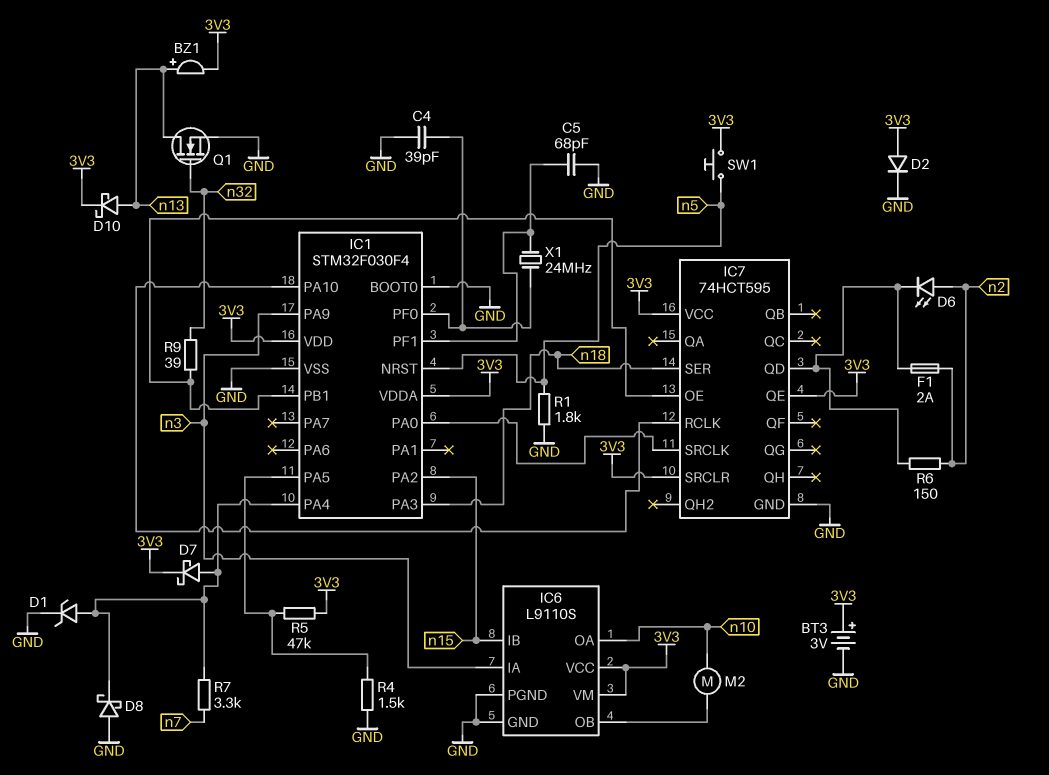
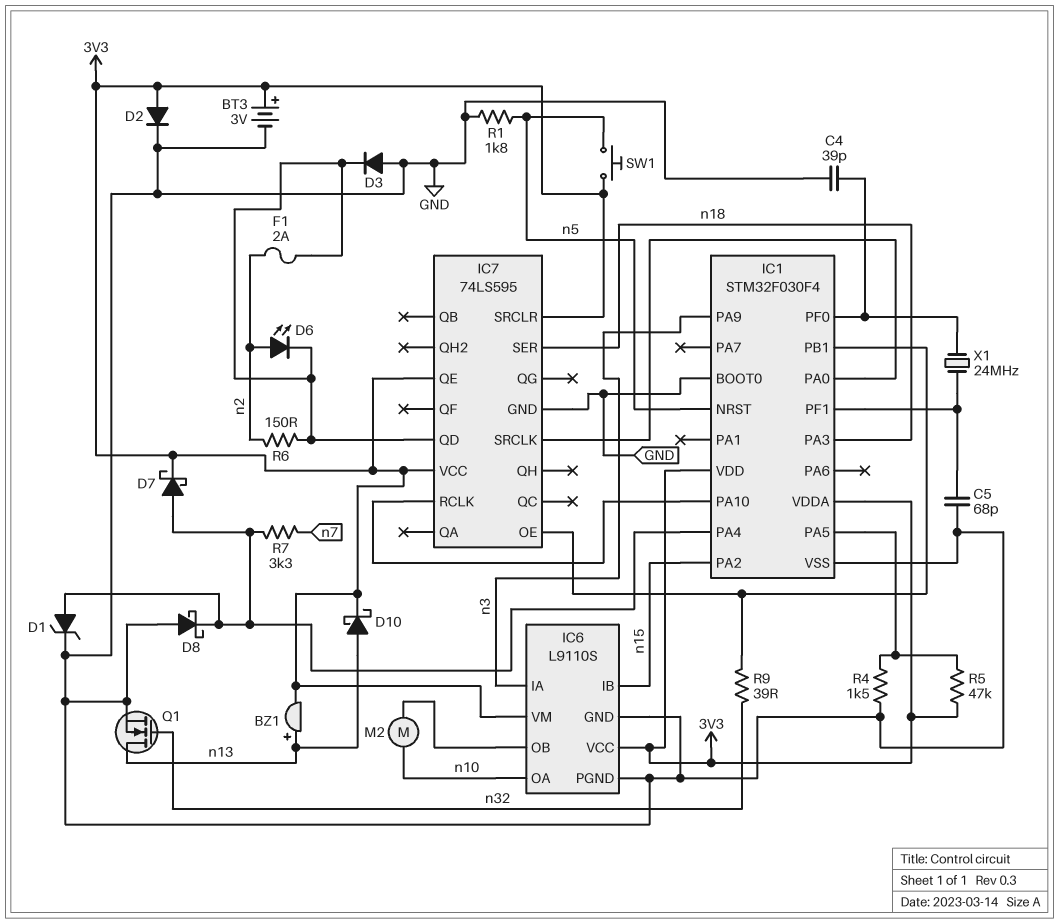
D3: none -> diode (A GND, K IC7/QD)
IC7: 74HCT595 -> 74LS595

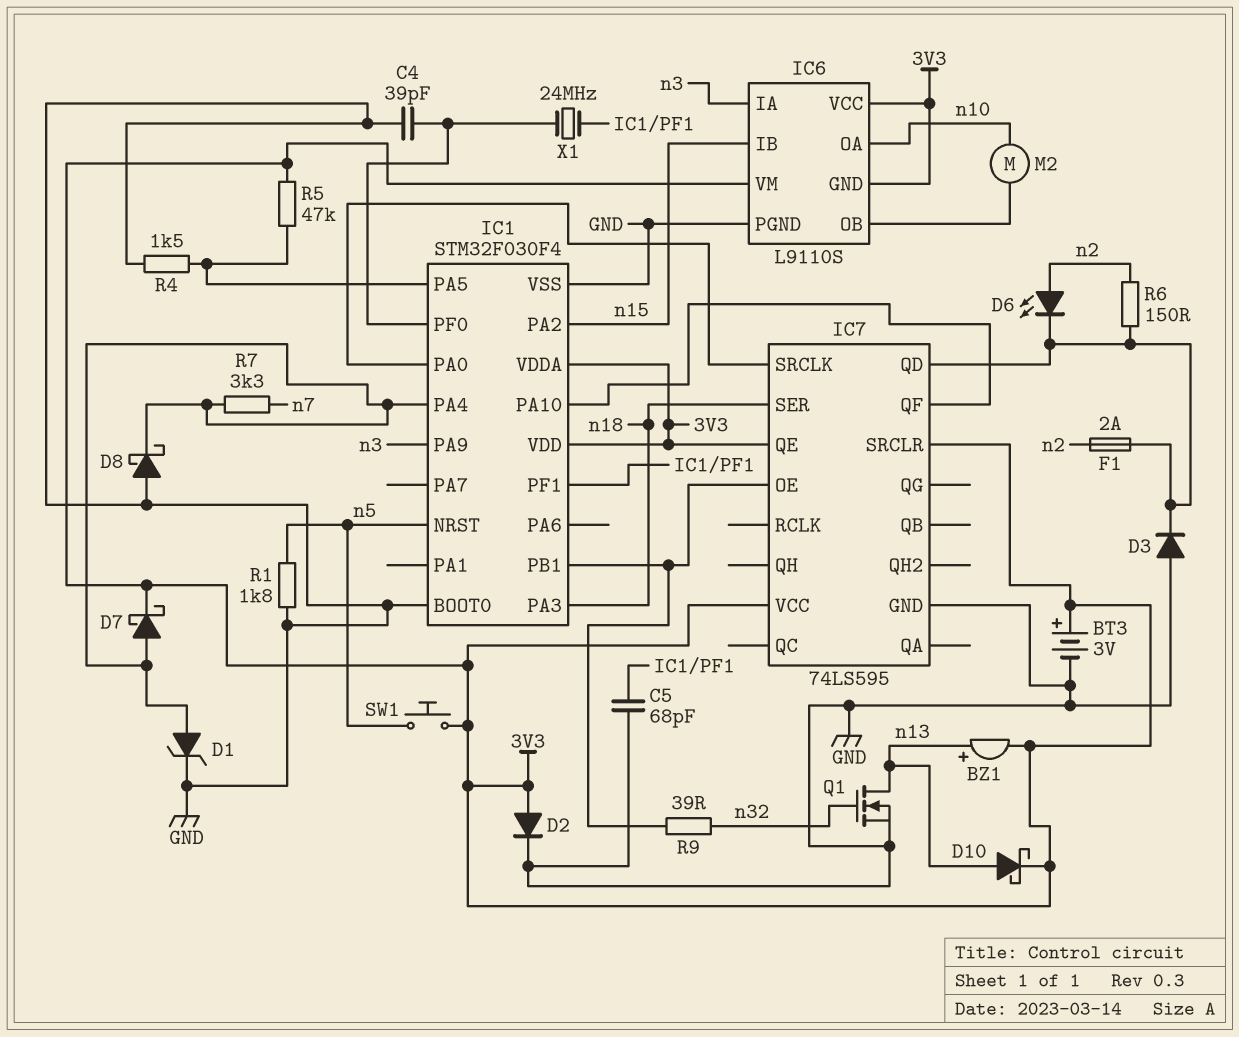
IC6 pin GND: GND -> 3V3
IC7 pin QF: none -> IC1/PA10
IC7 pin RCLK: IC1/PA10 -> none

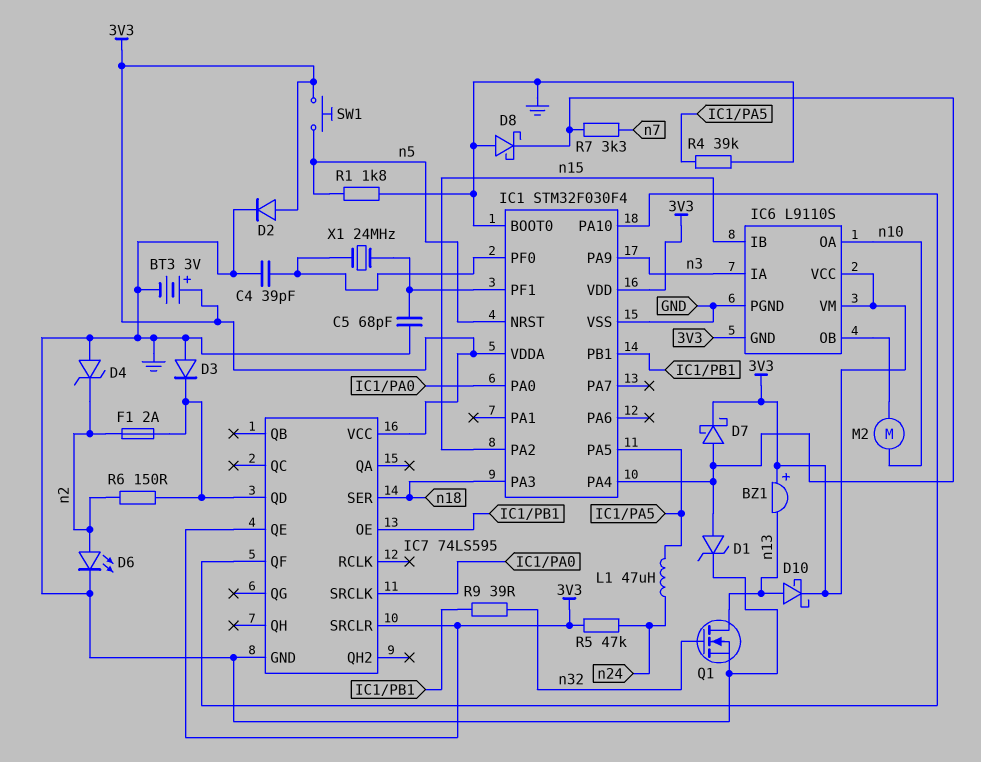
BZ1: buzzer (plus n13, minus 3V3) -> buzzer (plus 3V3, minus n13)
D4: none -> zener (A GND, K n2)
D6: LED (A n2, K IC7/QD) -> LED (A n2, K GND)
L1: none -> 47uH (IC1/PA5, n24)
R4: 1.5k (GND, IC1/PA5) -> 39k (GND, IC1/PA5)
R5: 47k (3V3, IC1/PA5) -> 47k (3V3, n24)

